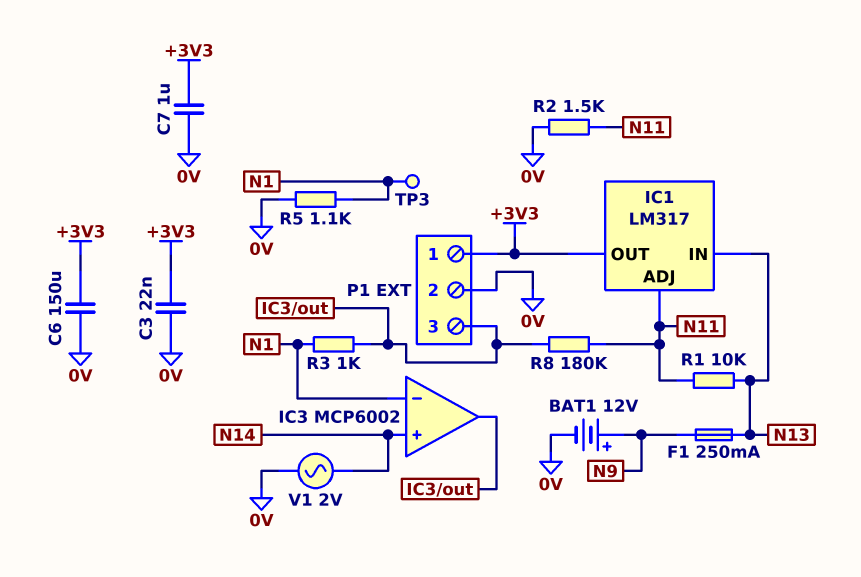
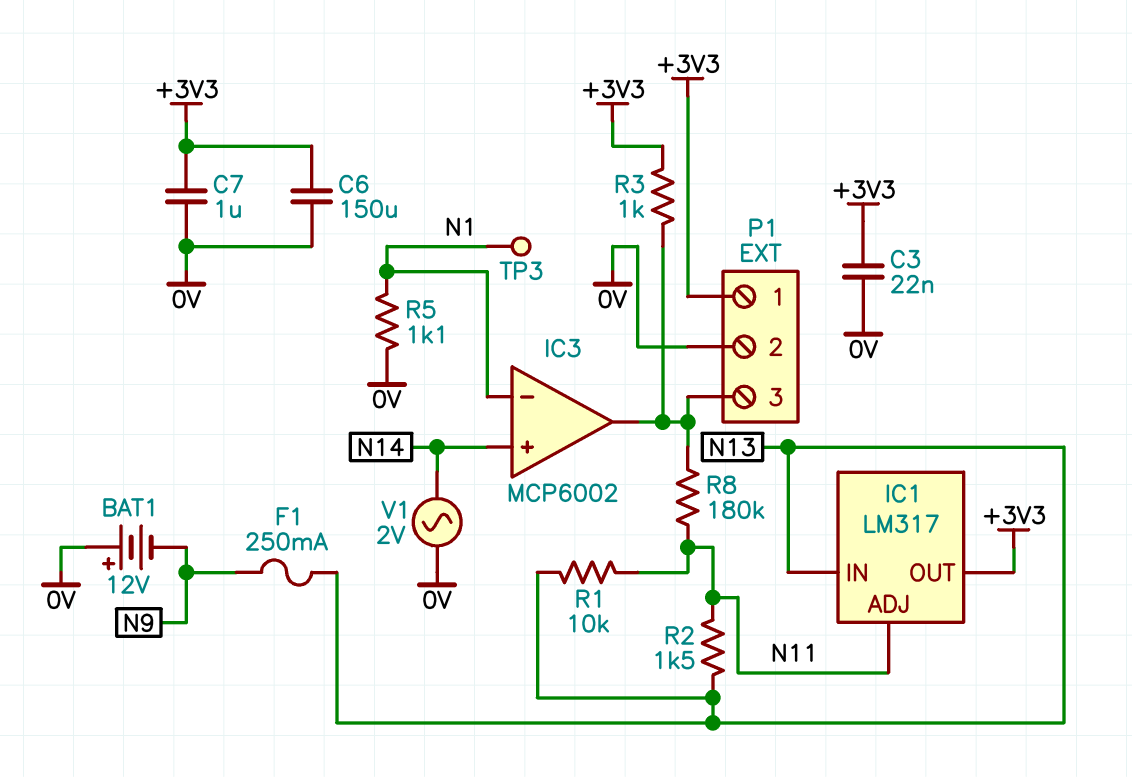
BAT1: 12V (plus N9, minus 0V) -> 12V (plus 0V, minus N9)
R2: 1.5k (0V, N11) -> 1.5k (N11, N13)
R3: 1k (IC3/out, N1) -> 1k (+3V3, IC3/out)

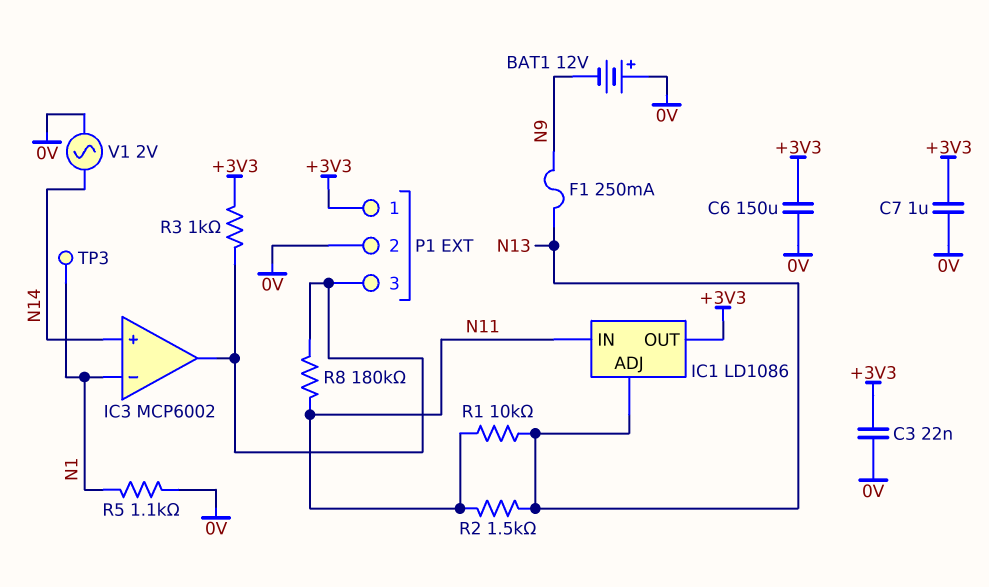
IC1: LM317 -> LD1086
IC1 pin ADJ: N11 -> N13
IC1 pin IN: N13 -> N11

